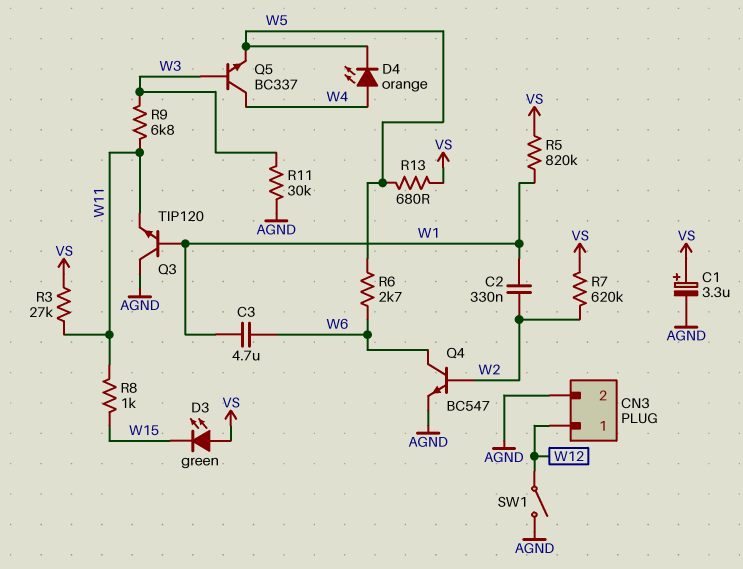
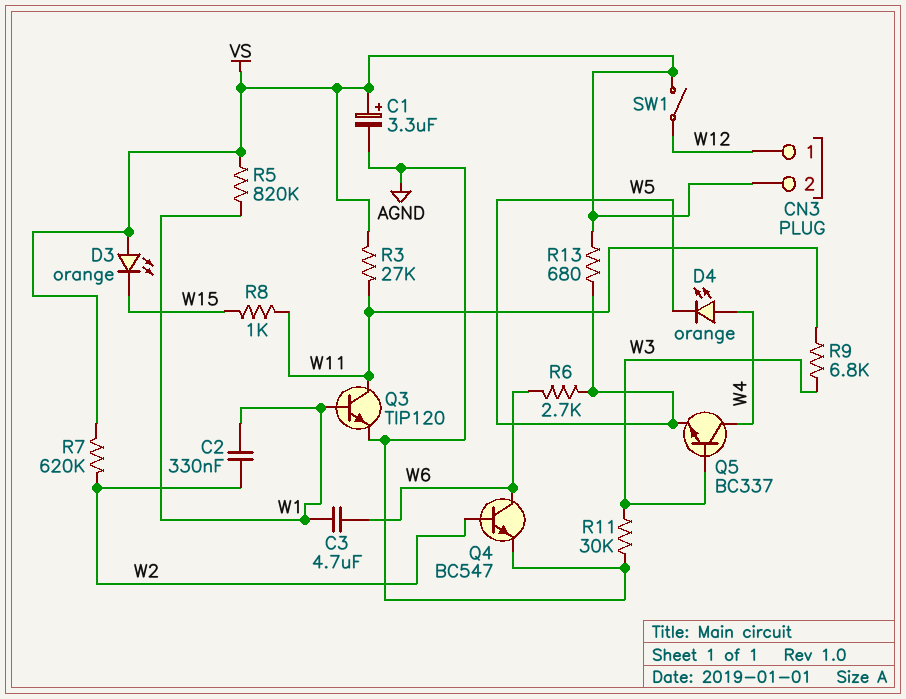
CN3 pin 2: AGND -> VS
D3: LED green (A VS, K W15) -> LED orange (A VS, K W15)
Q3: NPN TIP120 (B W1, C AGND, E W11) -> NPN TIP120 (B W1, C W11, E AGND)
SW1: switch (AGND, W12) -> switch (VS, W12)

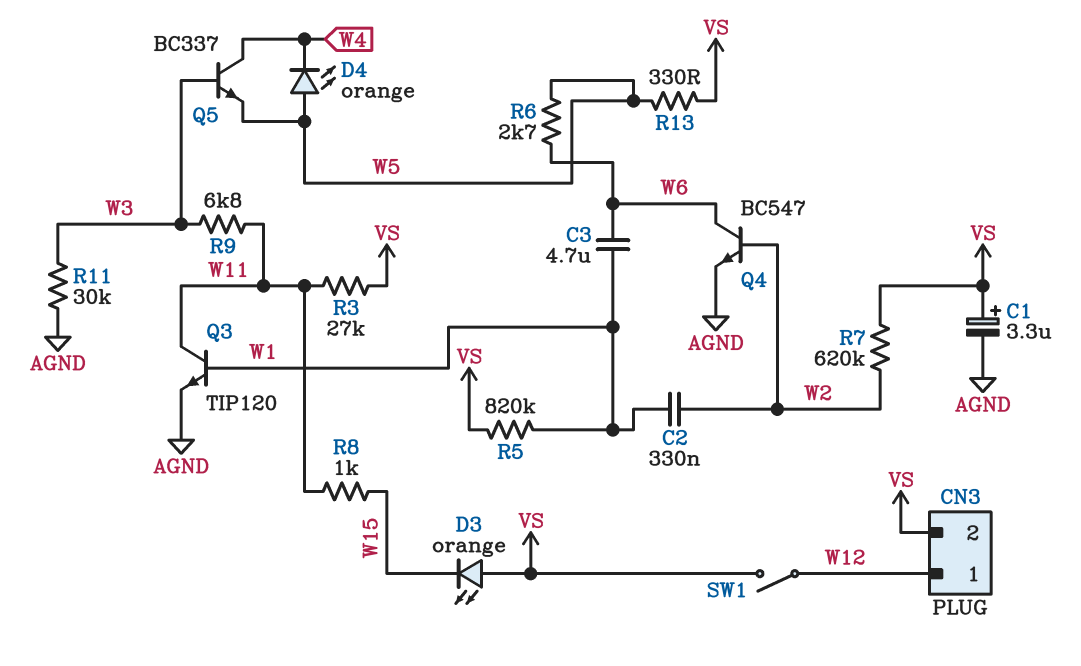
D4: LED orange (A W4, K W5) -> LED orange (A W5, K W4)
R13: 680 (VS, W5) -> 330 (VS, W5)

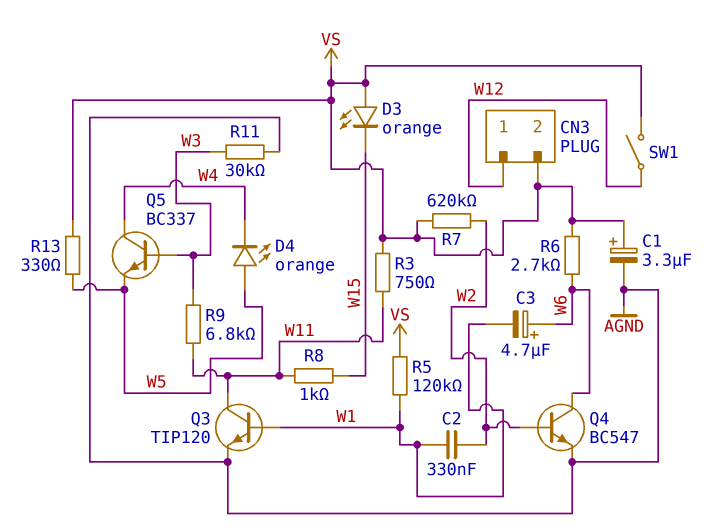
C3: 4.7uF (W1, W6) -> 4.7uF (plus W6, minus W1)
R3: 27k (VS, W11) -> 750 (VS, W11)
R5: 820k (VS, W1) -> 120k (VS, W1)
R6: 2.7k (W5, W6) -> 2.7k (VS, W6)

